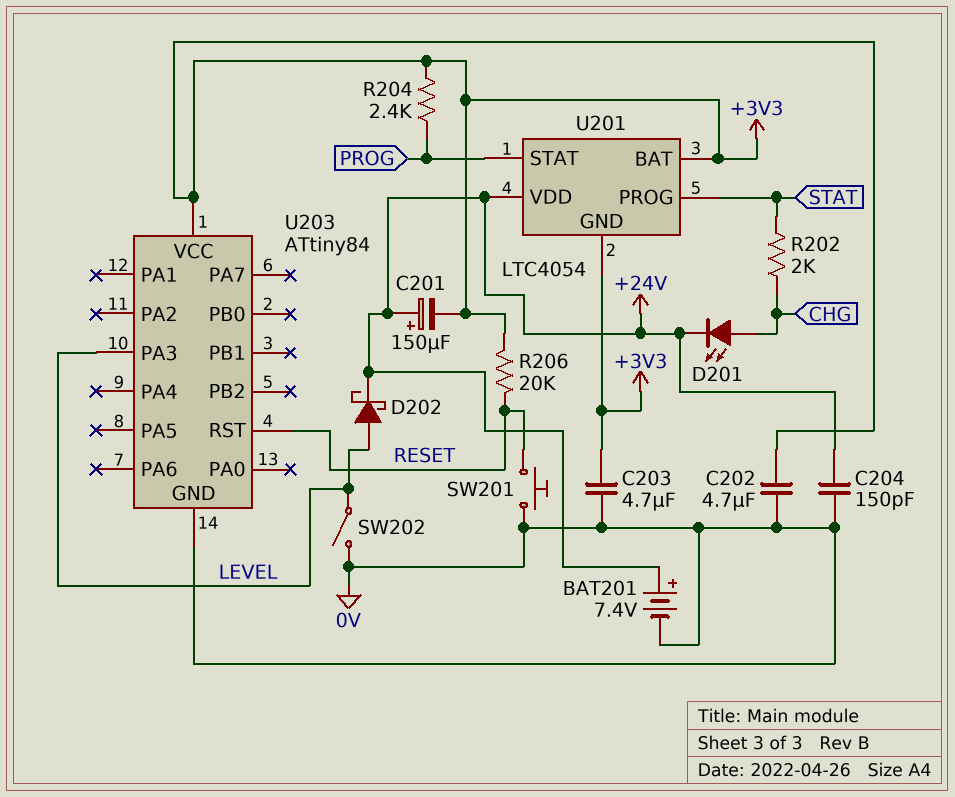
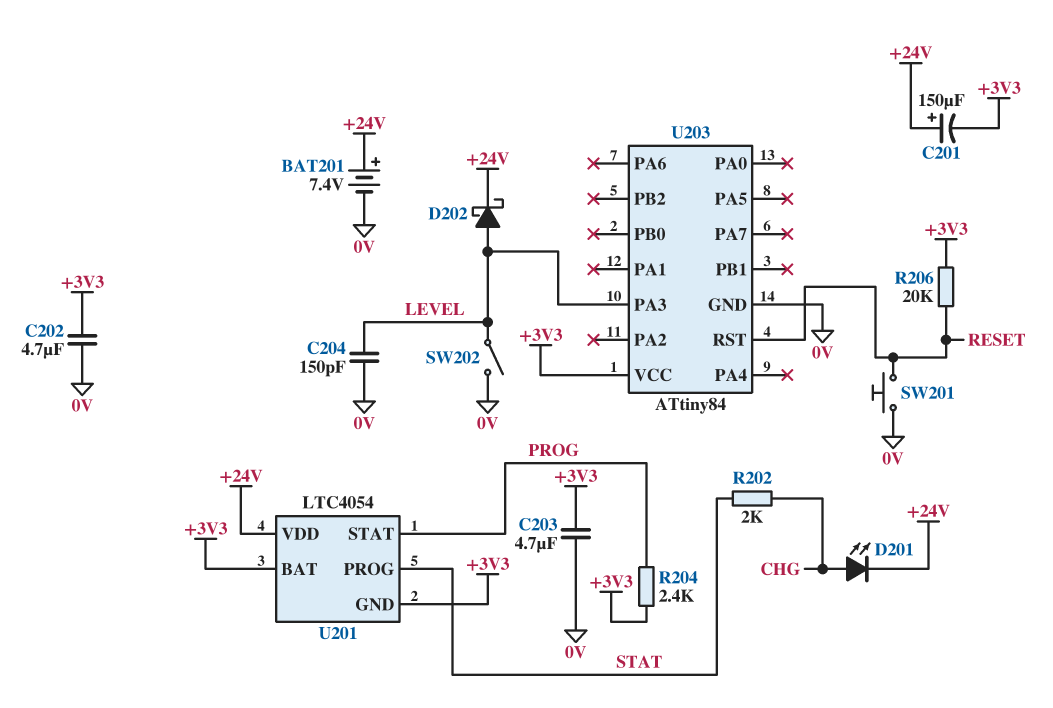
C204: 150pF (+24V, 0V) -> 150pF (0V, LEVEL)

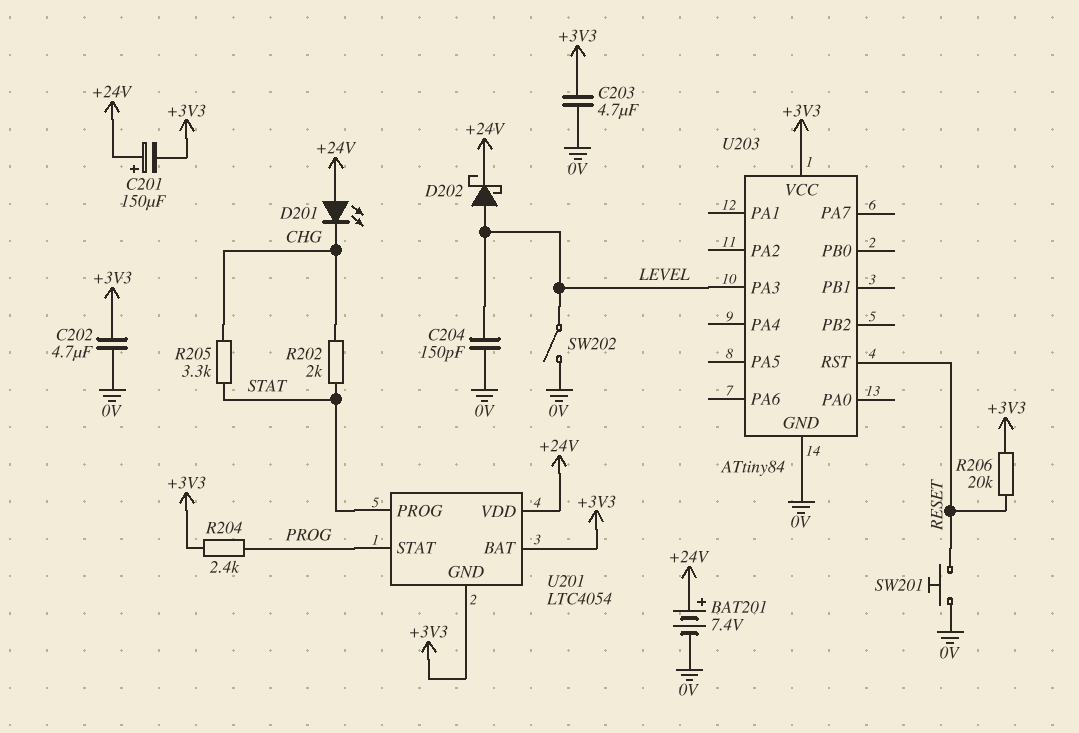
D201: LED (A CHG, K +24V) -> LED (A +24V, K CHG)
R205: none -> 3.3k (CHG, STAT)

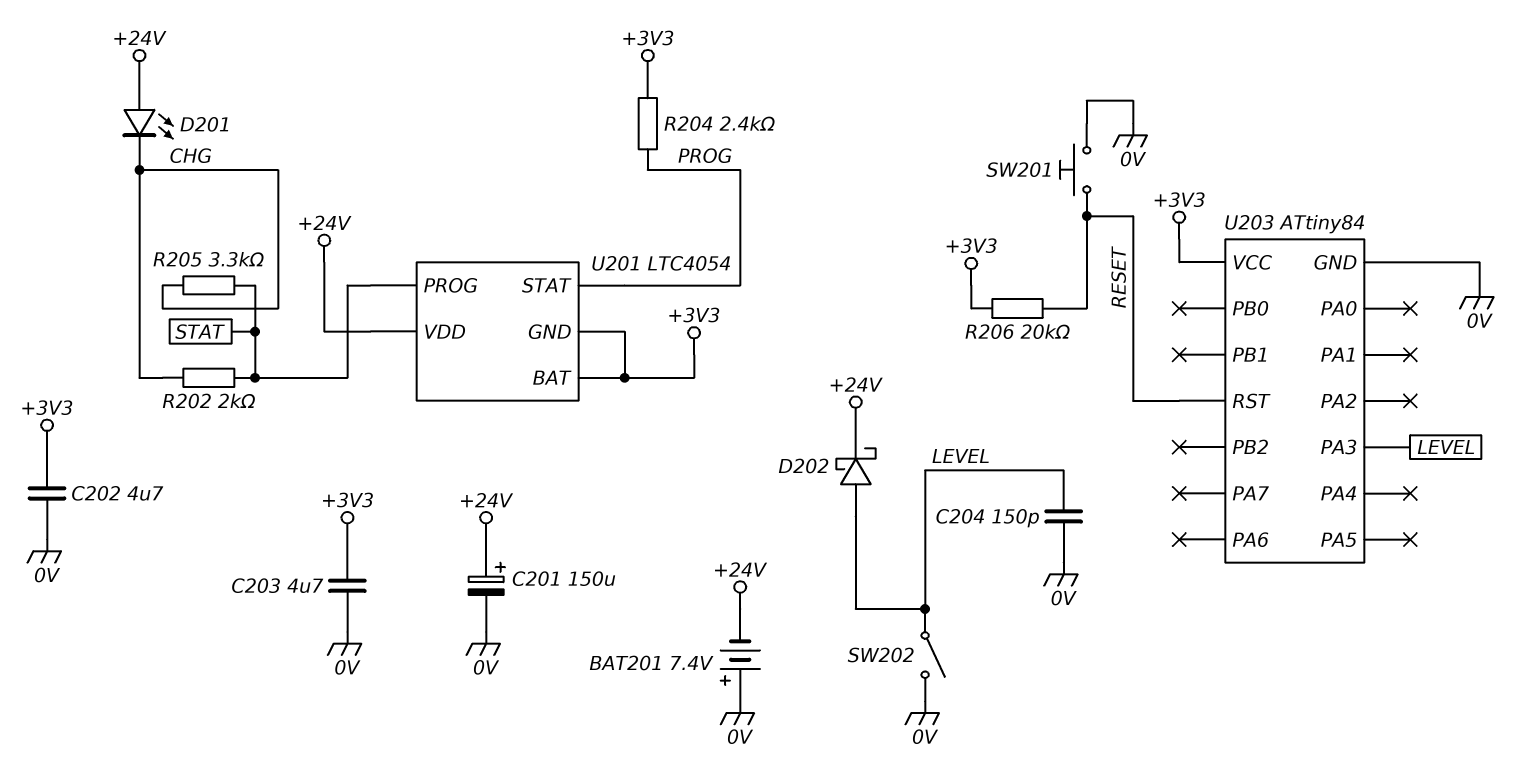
BAT201: 7.4V (plus +24V, minus 0V) -> 7.4V (plus 0V, minus +24V)
C201: 150uF (plus +24V, minus +3V3) -> 150uF (plus +24V, minus 0V)

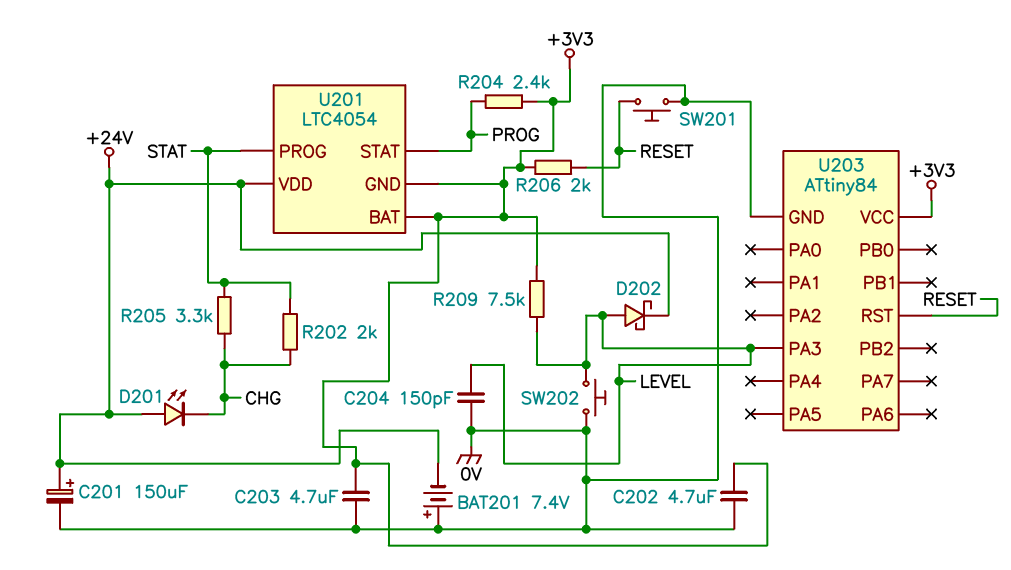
R206: 20k (+3V3, RESET) -> 2k (+3V3, RESET)
R209: none -> 7.5k (+3V3, LEVEL)
SW202: switch (0V, LEVEL) -> button (0V, LEVEL)

